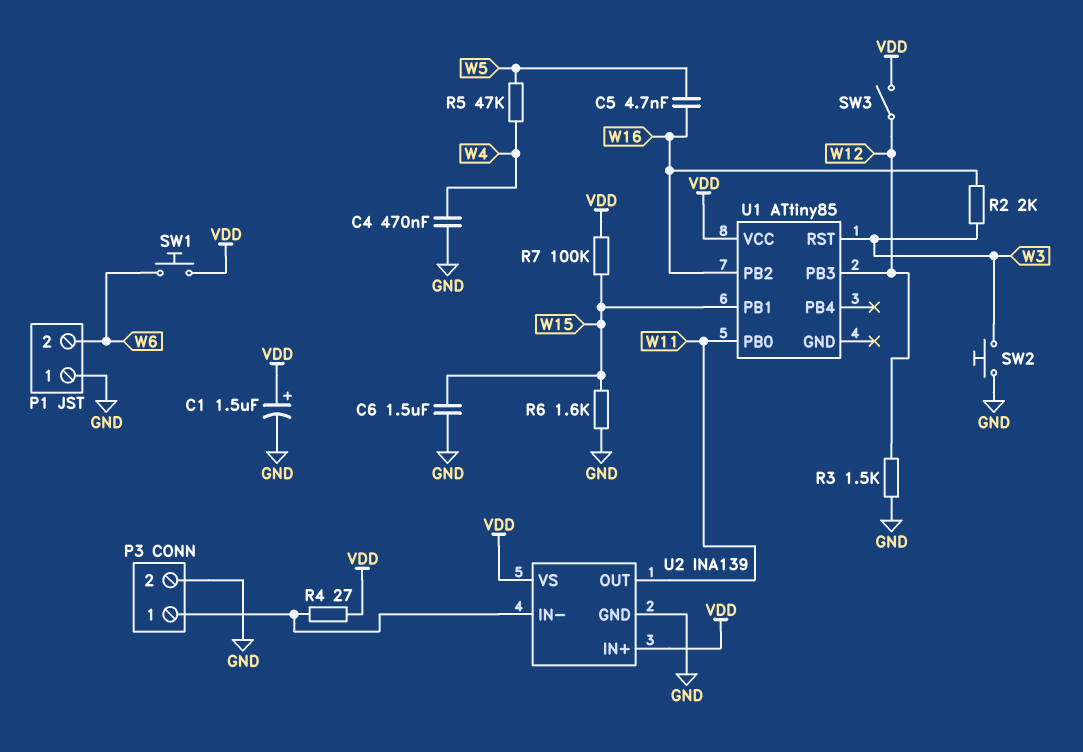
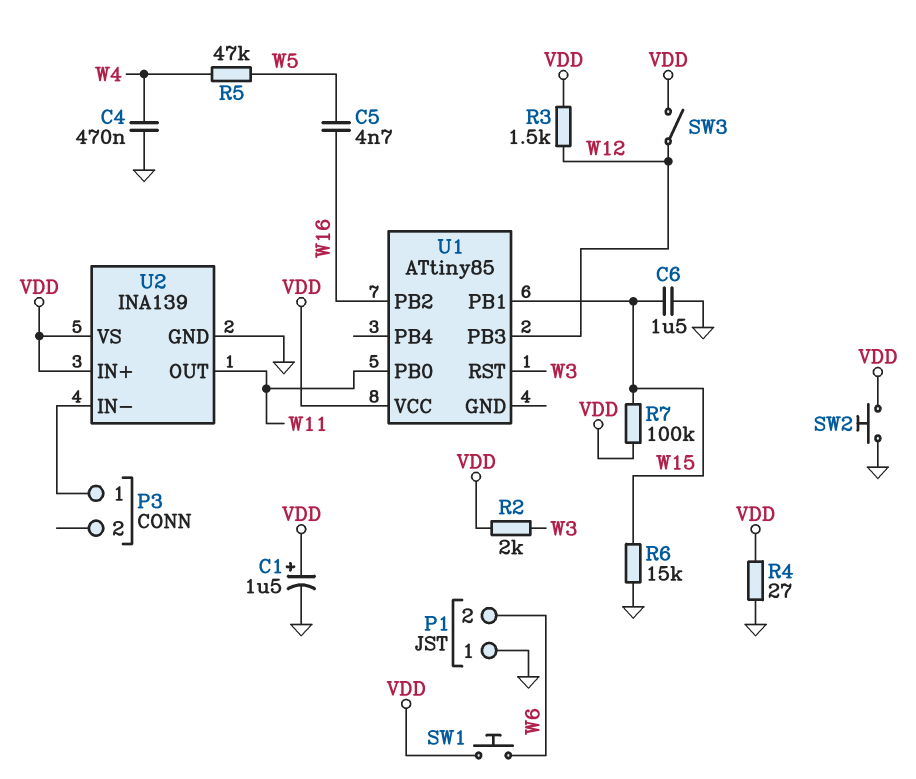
P3 pin 2: GND -> none
R2: 2k (W3, W16) -> 2k (VDD, W3)
R3: 1.5k (GND, W12) -> 1.5k (VDD, W12)
R4: 27 (P3/1, VDD) -> 27 (GND, VDD)
R6: 1.6k (GND, W15) -> 15k (GND, W15)
SW2: button (GND, W3) -> button (GND, VDD)

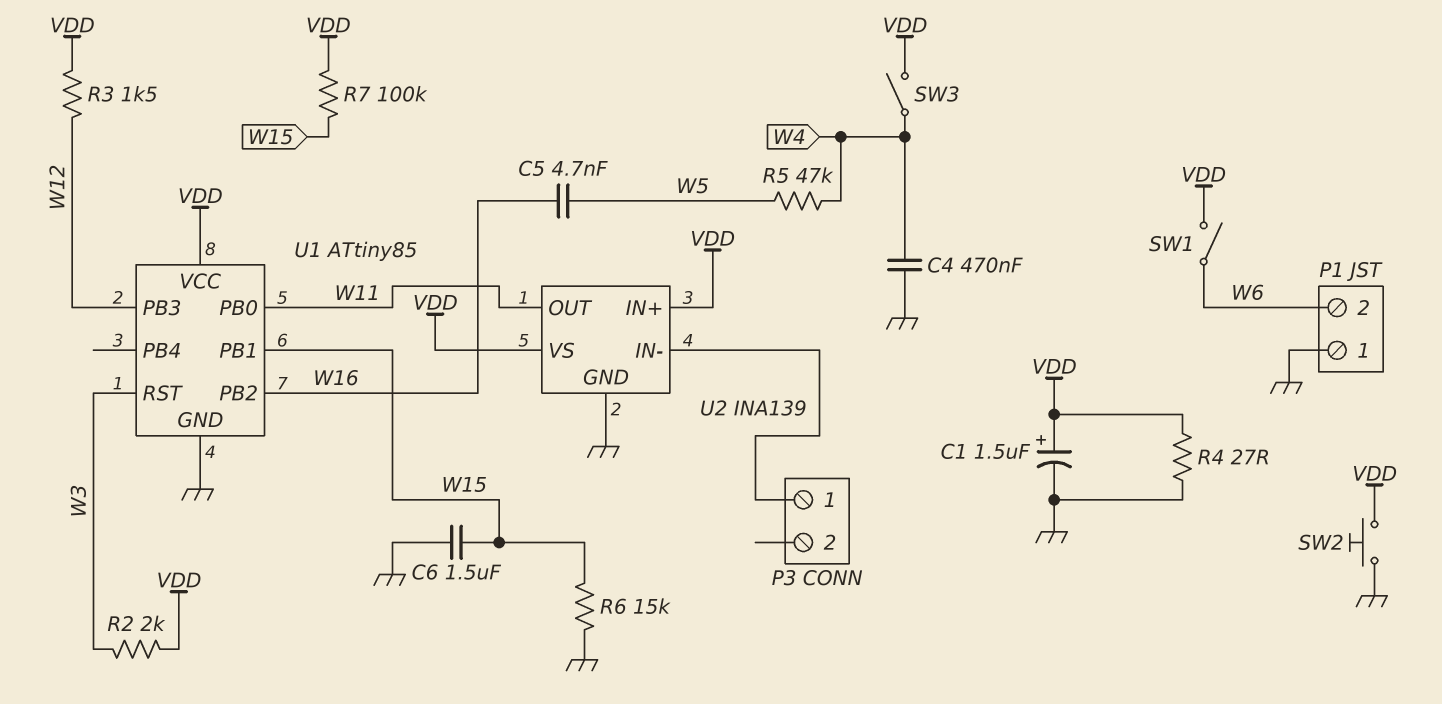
SW1: button (VDD, W6) -> switch (VDD, W6)
SW3: switch (VDD, W12) -> switch (VDD, W4)
U1 pin GND: none -> GND

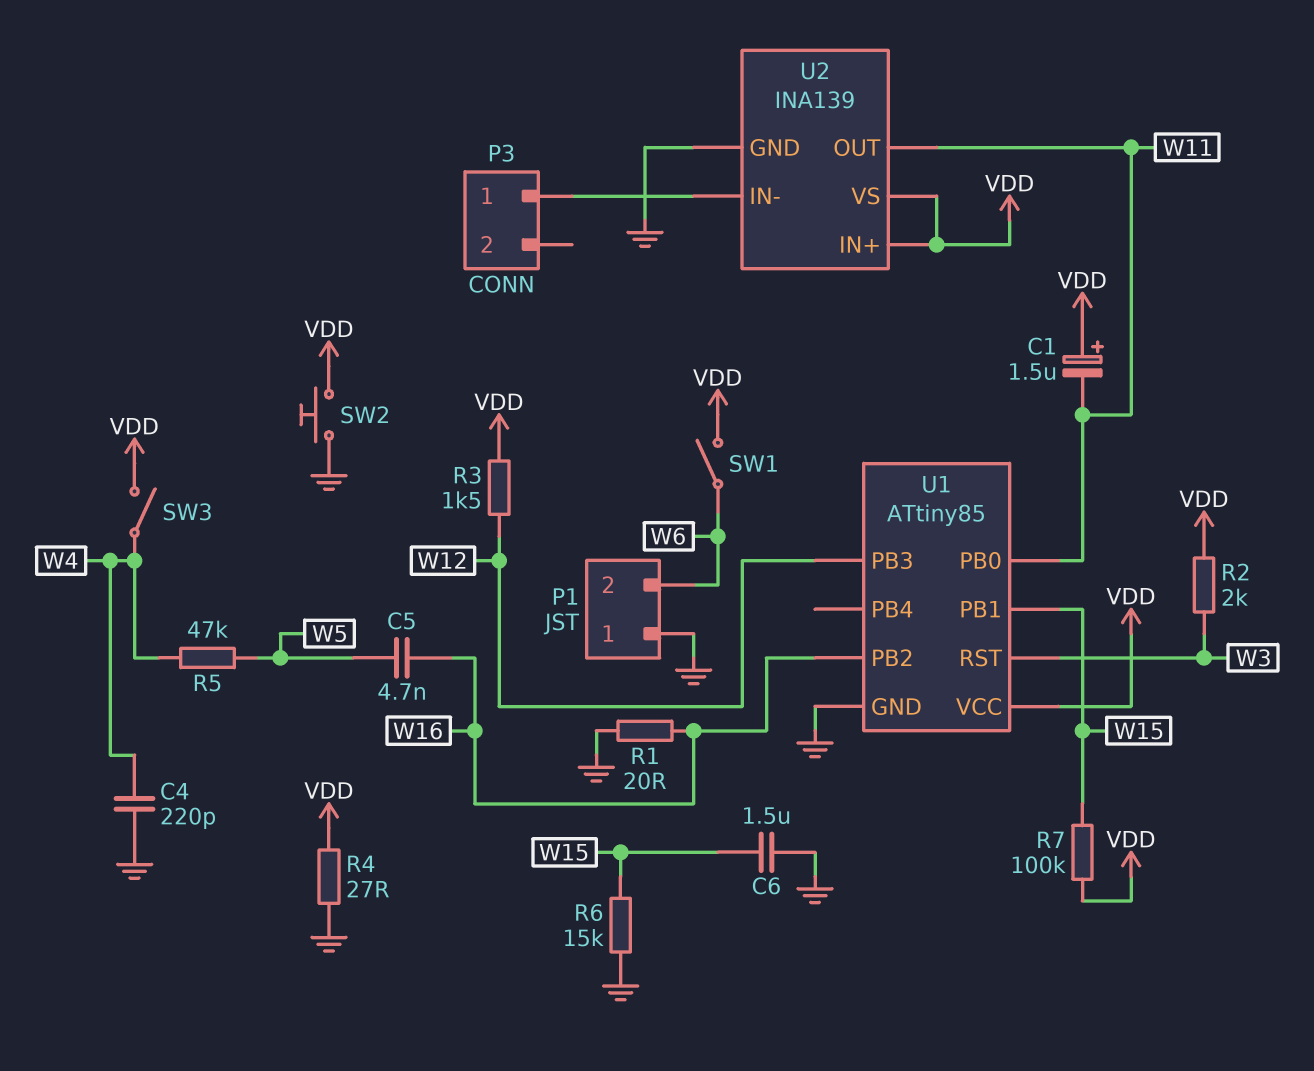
C1: 1.5uF (plus VDD, minus GND) -> 1.5uF (plus VDD, minus W11)
C4: 470nF (GND, W4) -> 220pF (GND, W4)
R1: none -> 20 (GND, W16)

